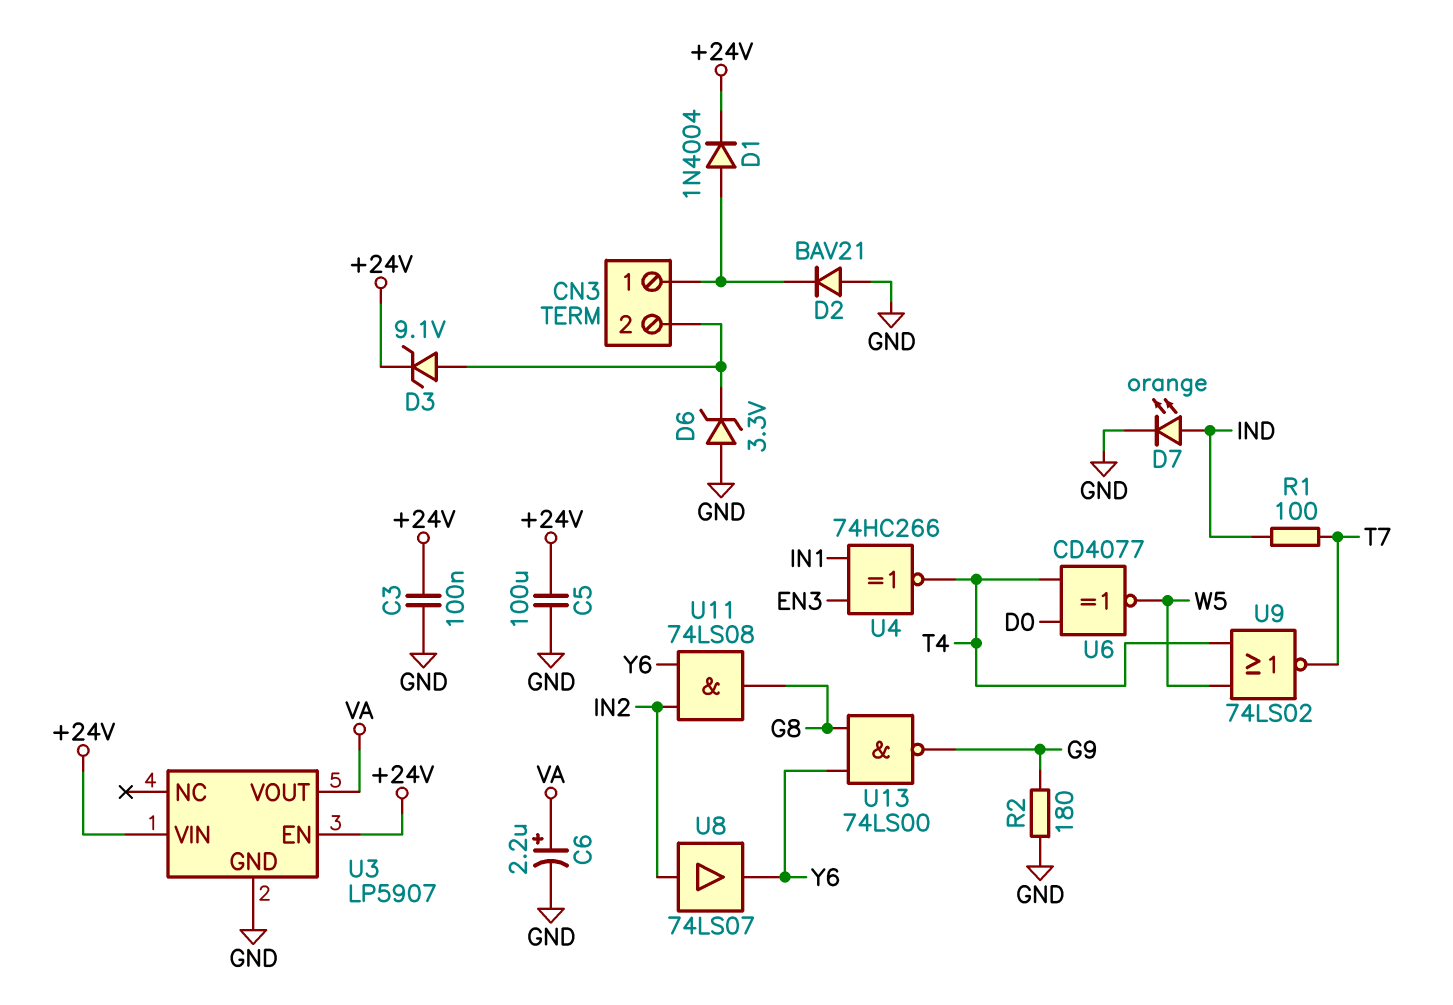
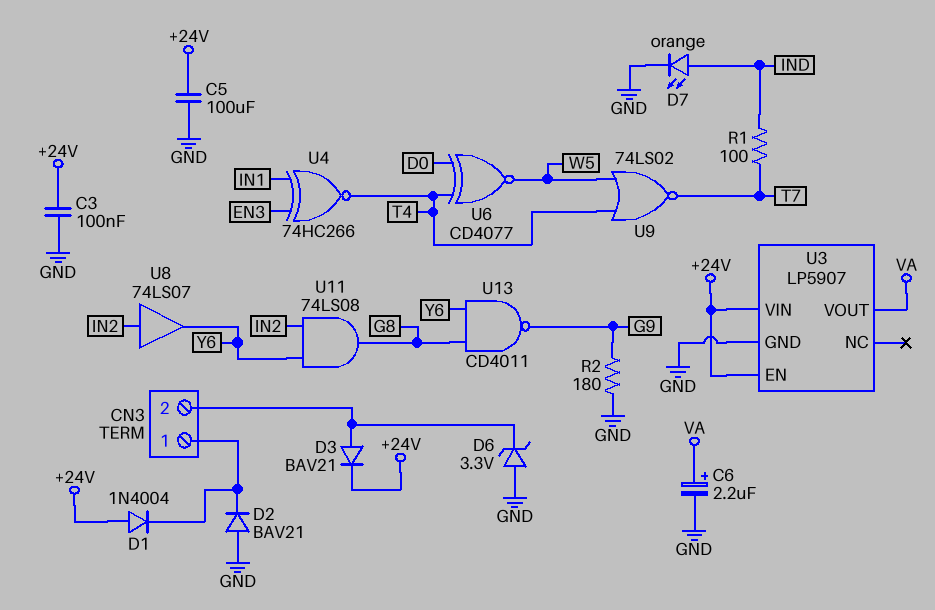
D1: diode 1N4004 (A CN3/1, K +24V) -> diode 1N4004 (A +24V, K CN3/1)
D3: zener 9.1V (A CN3/2, K +24V) -> diode BAV21 (A CN3/2, K +24V)
U13: NAND 74LS00 (in G8, in Y6, out G9) -> NAND CD4011 (in G8, in Y6, out G9)

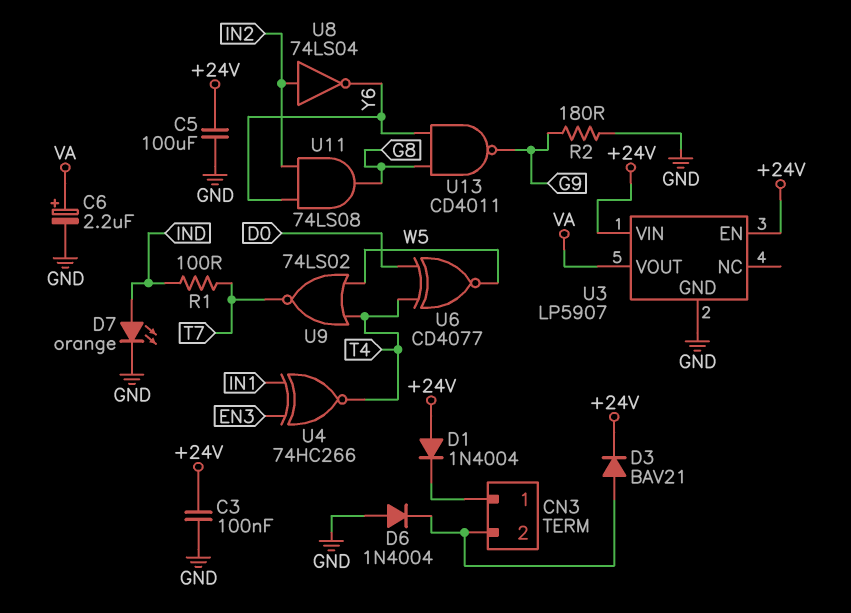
D2: diode BAV21 (A GND, K CN3/1) -> none
D6: zener 3.3V (A GND, K CN3/2) -> diode 1N4004 (A GND, K CN3/2)
U8: buffer 74LS07 (in IN2, out Y6) -> NOT 74LS04 (in IN2, out Y6)

